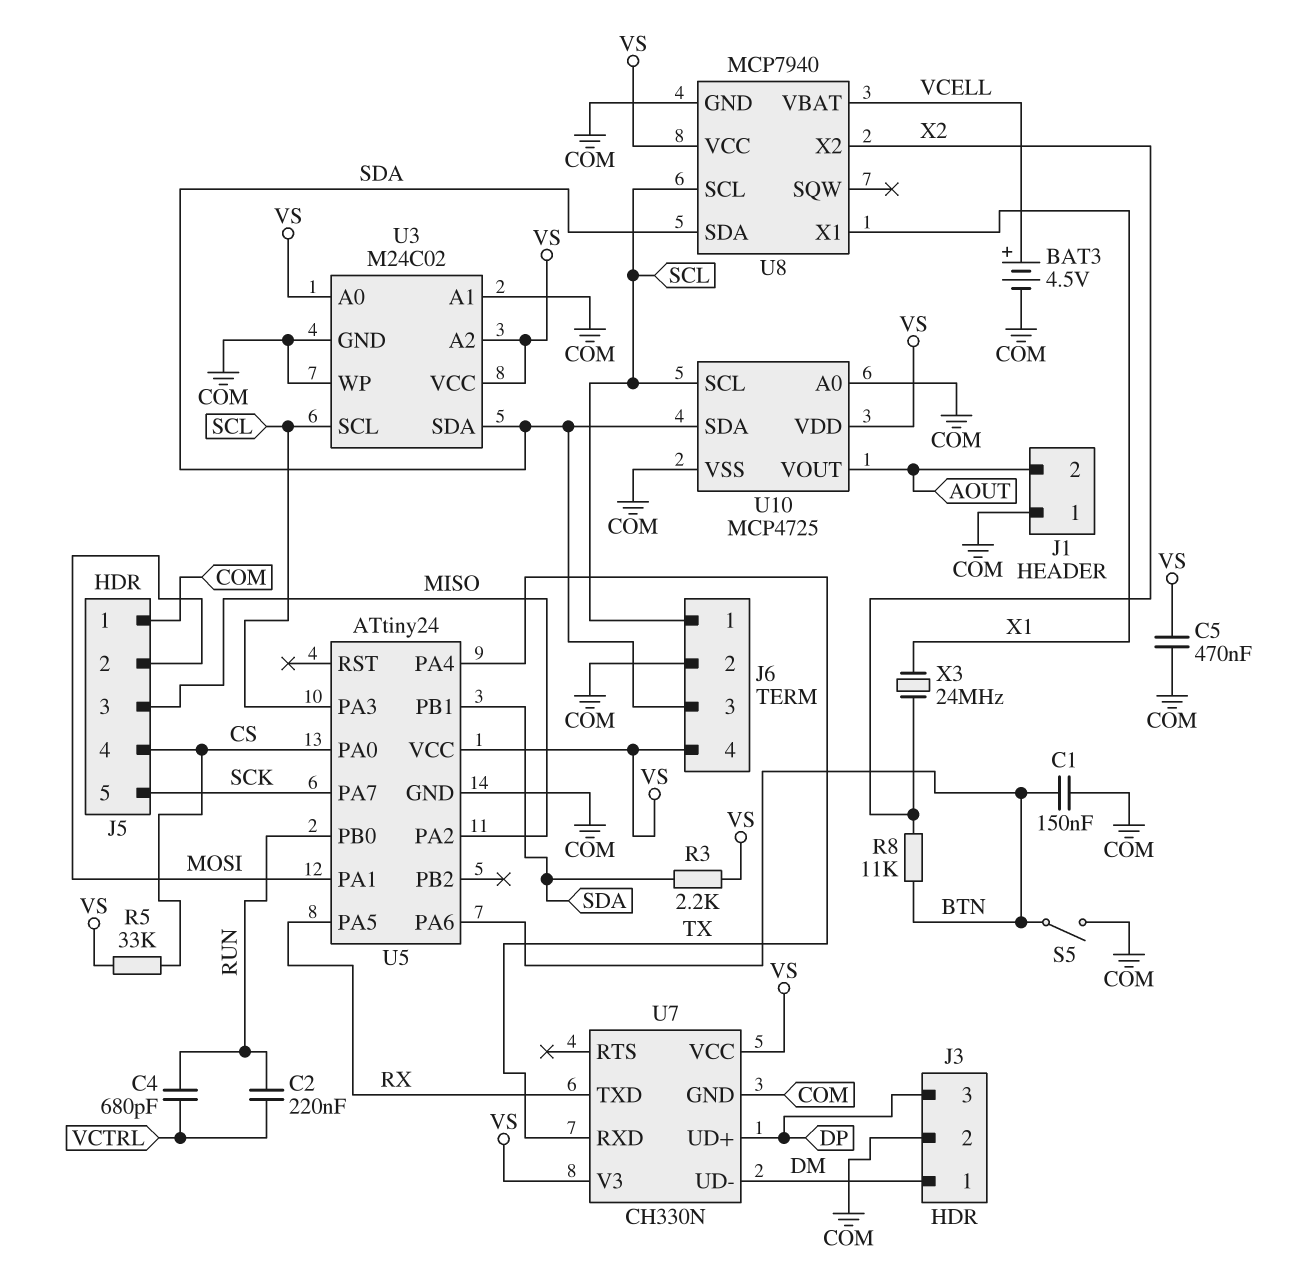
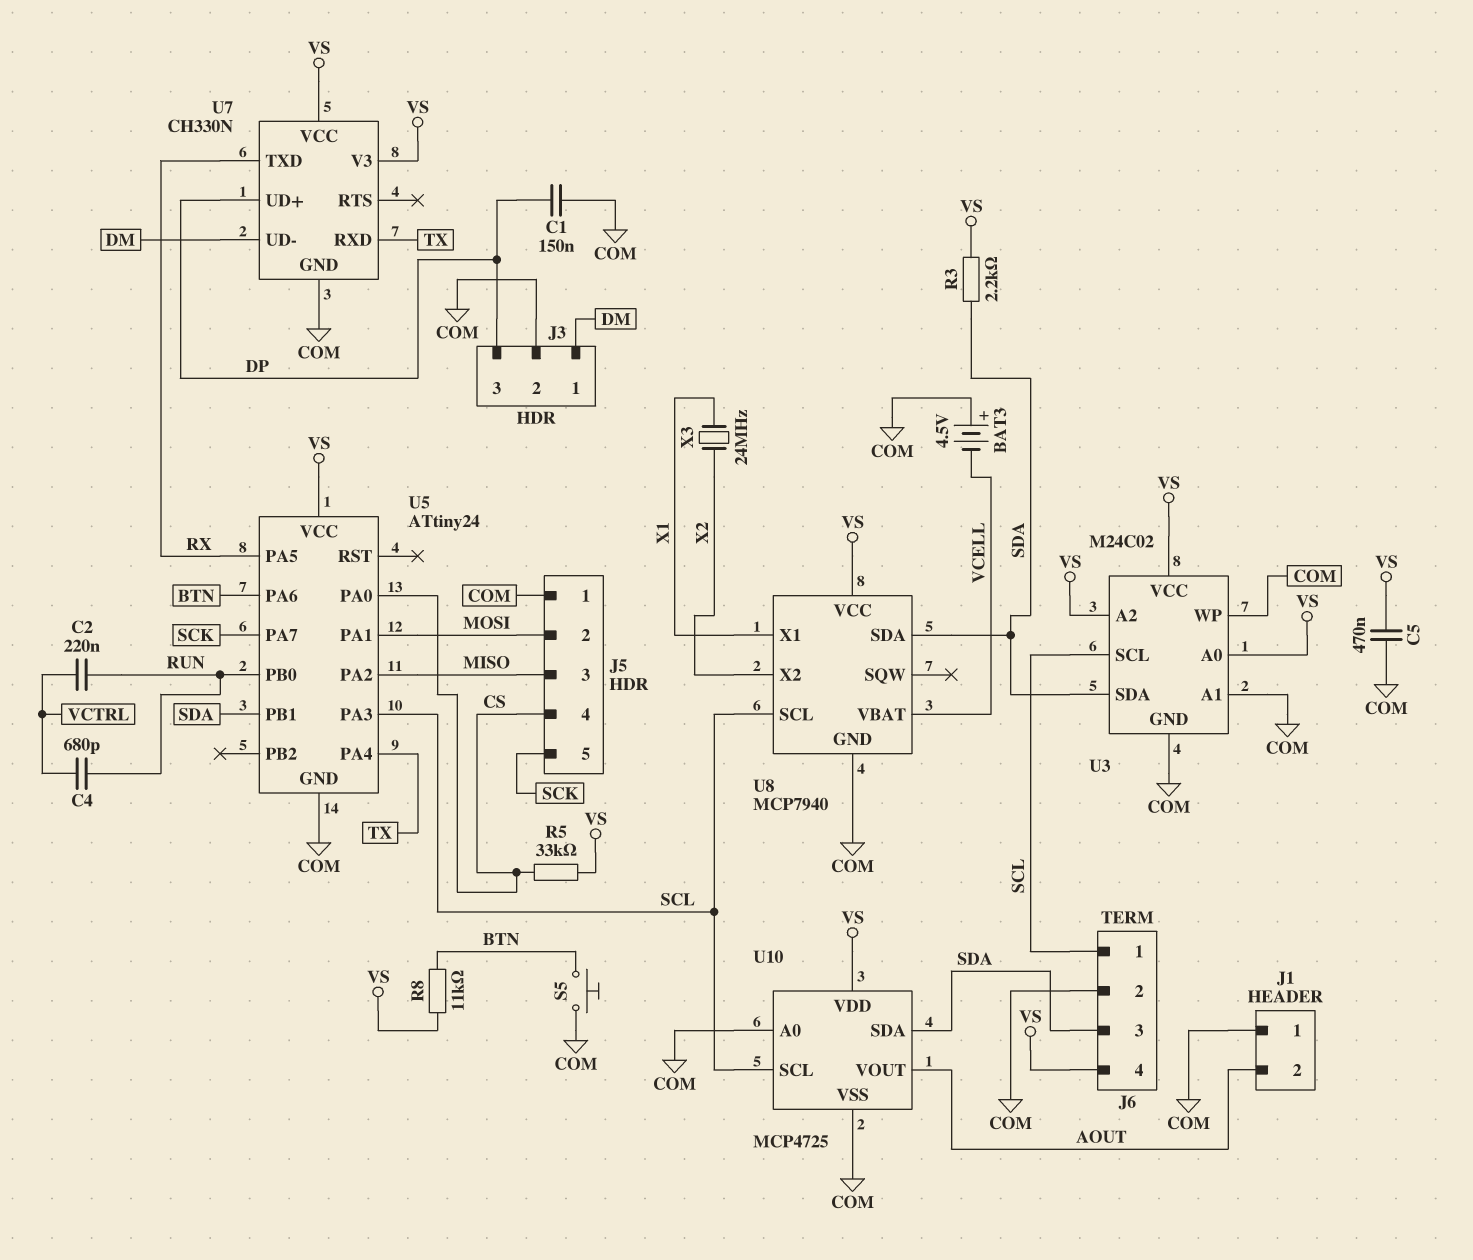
BAT3: 4.5V (plus VCELL, minus COM) -> 4.5V (plus COM, minus VCELL)
C1: 150nF (BTN, COM) -> 150nF (COM, DP)
R8: 11k (BTN, X2) -> 11k (BTN, VS)
S5: switch (BTN, COM) -> button (BTN, COM)

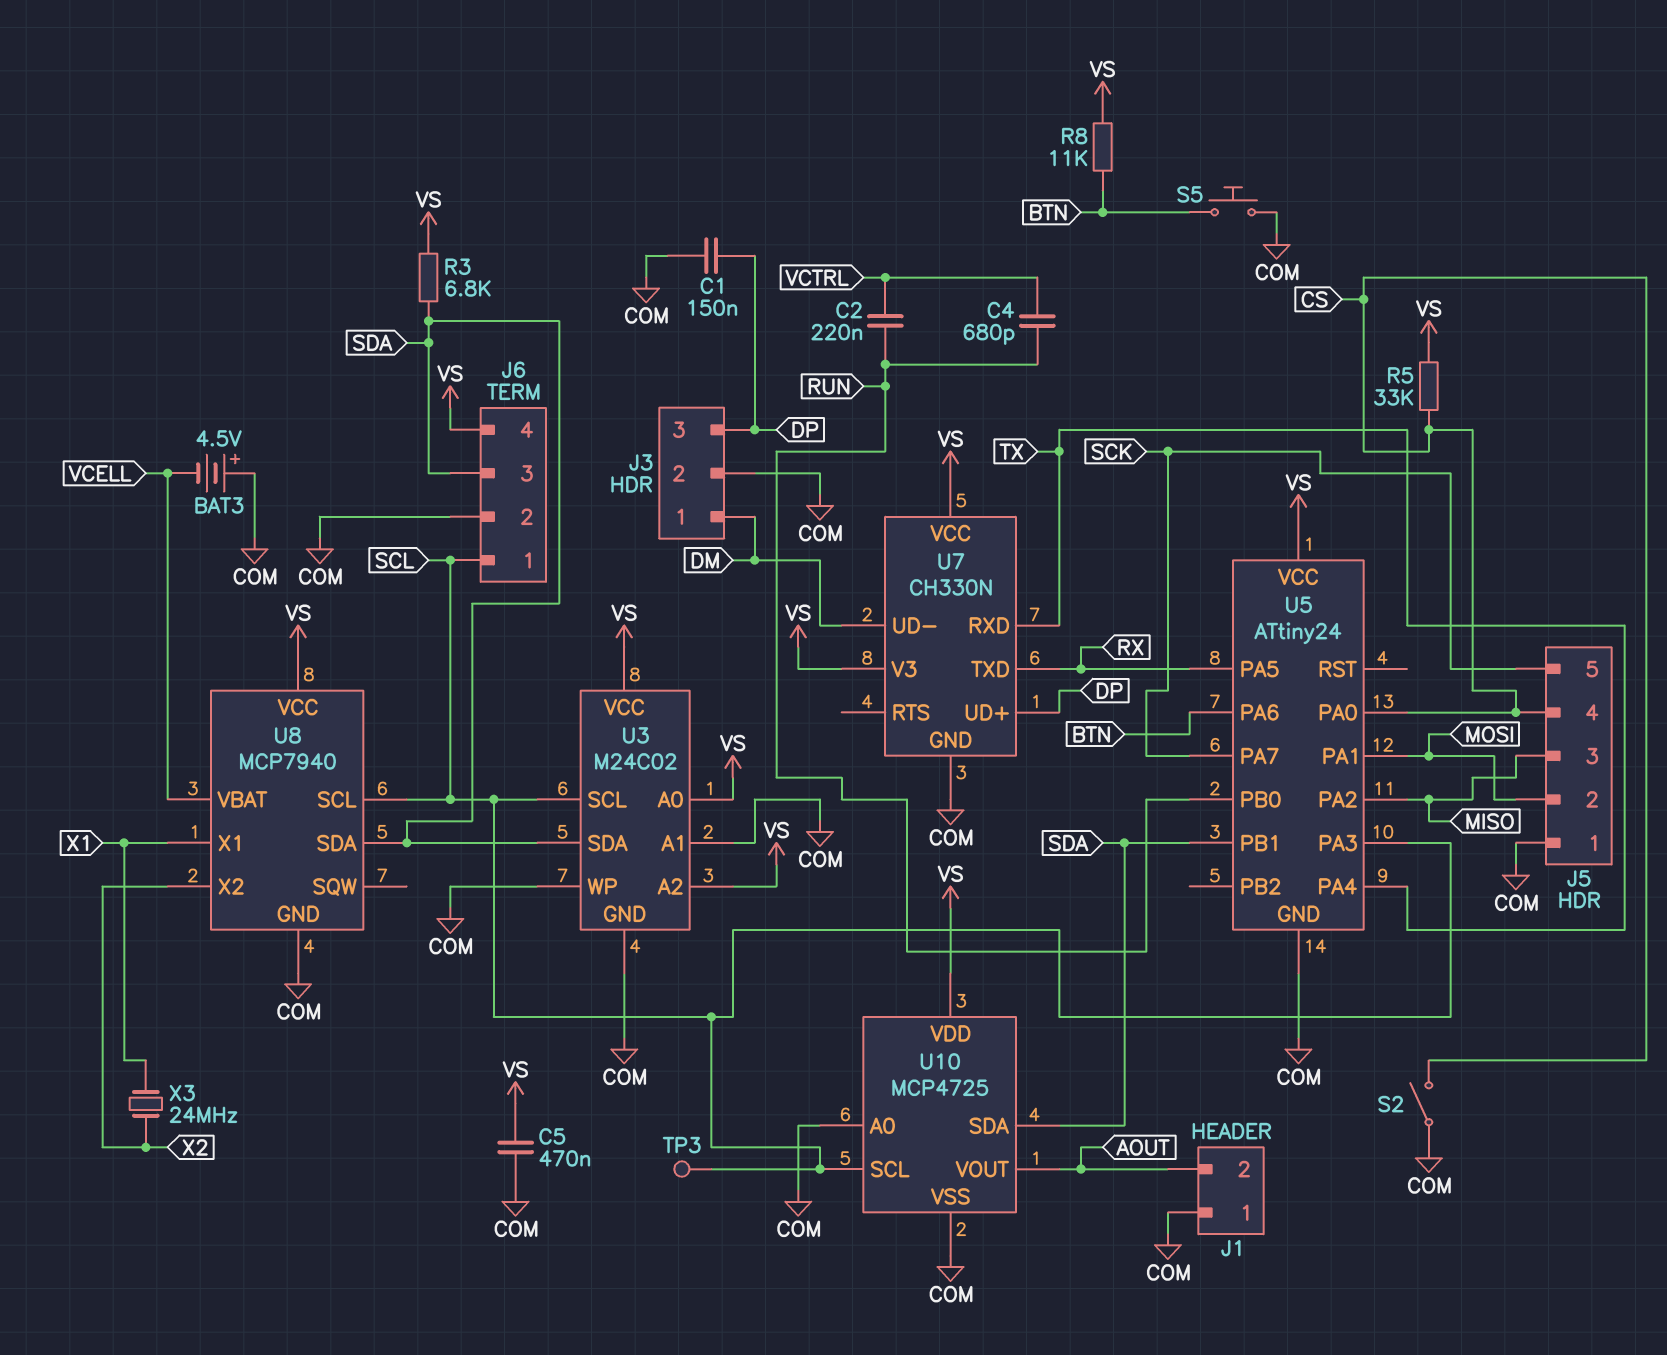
R3: 2.2k (SDA, VS) -> 6.8k (SDA, VS)
S2: none -> switch (COM, CS)
TP3: none -> test point (SCL)

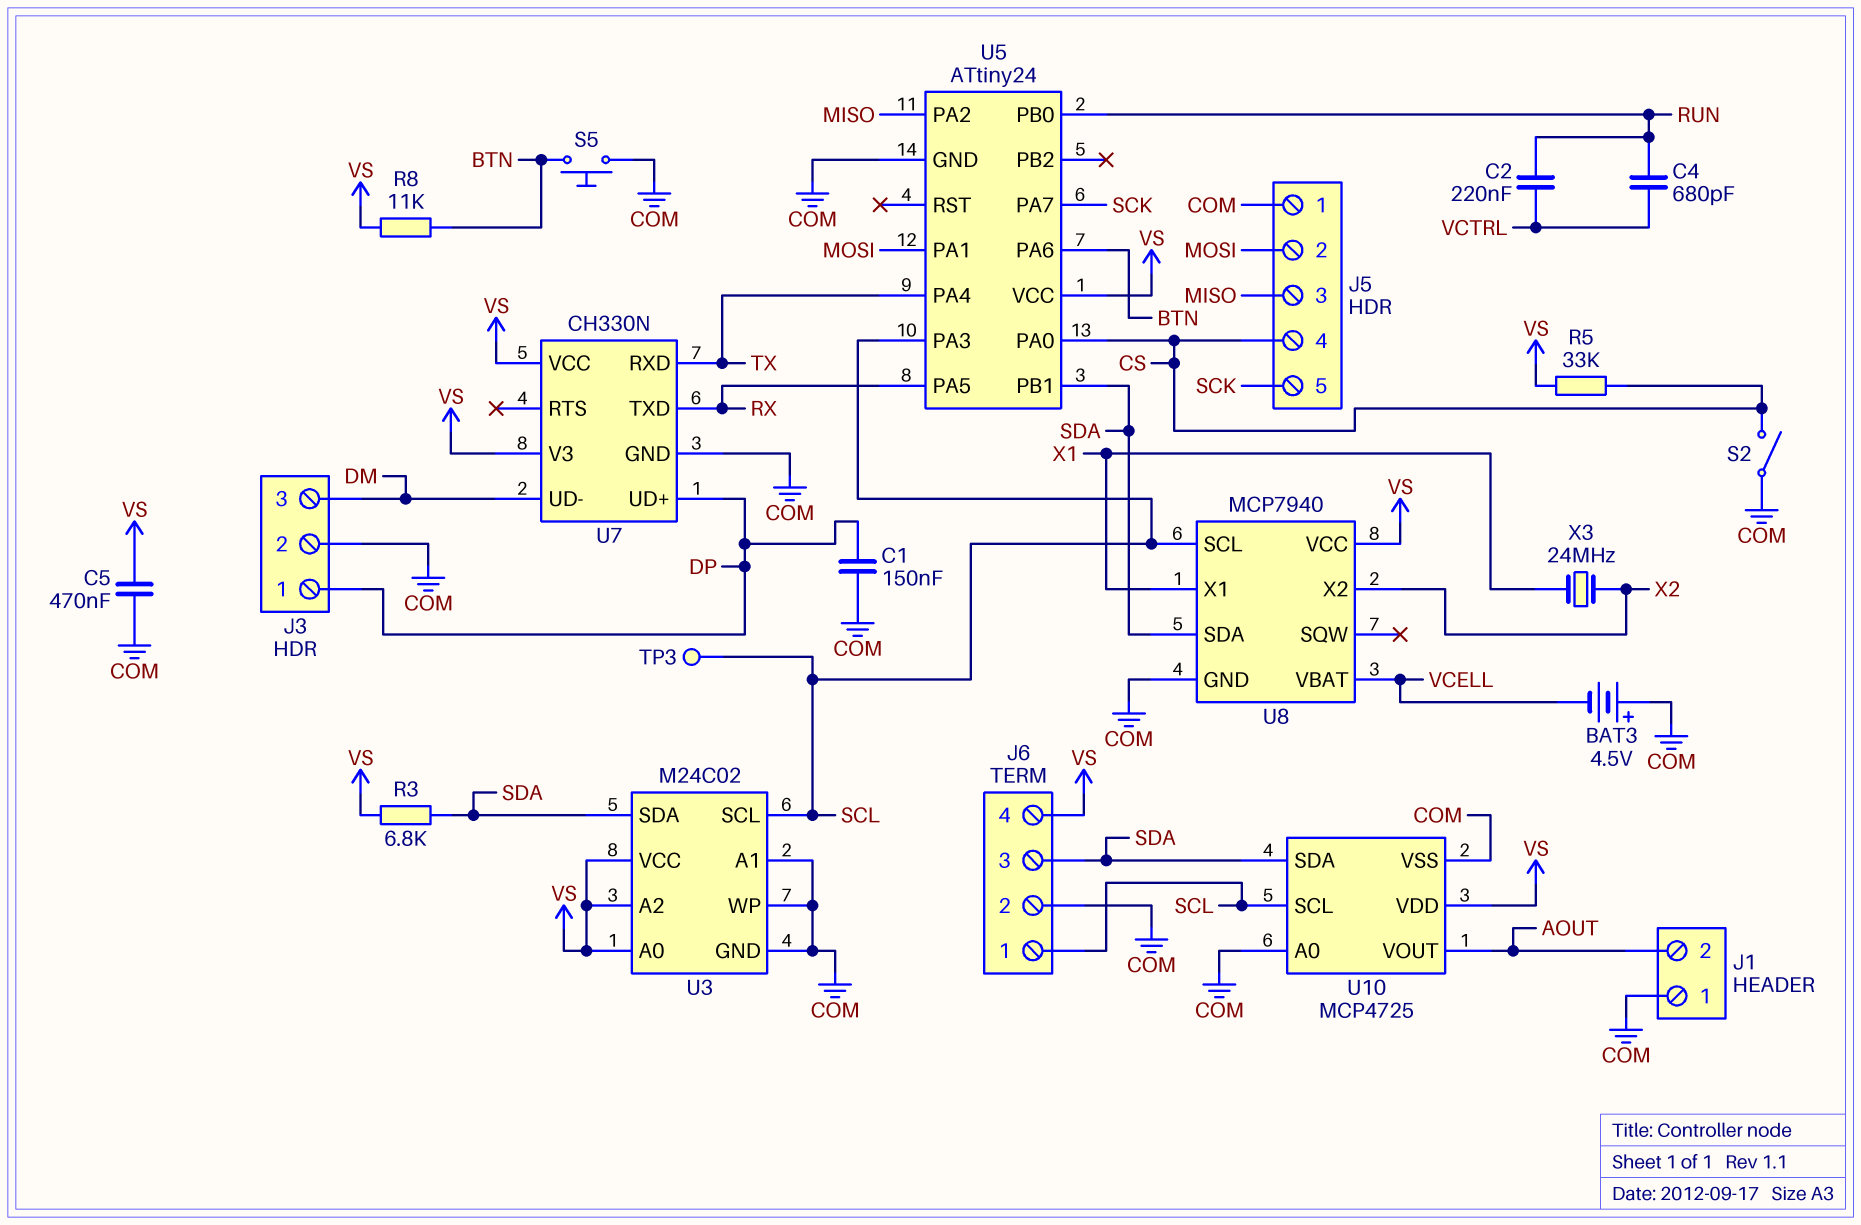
J3 pin 1: DM -> DP
J3 pin 3: DP -> DM

